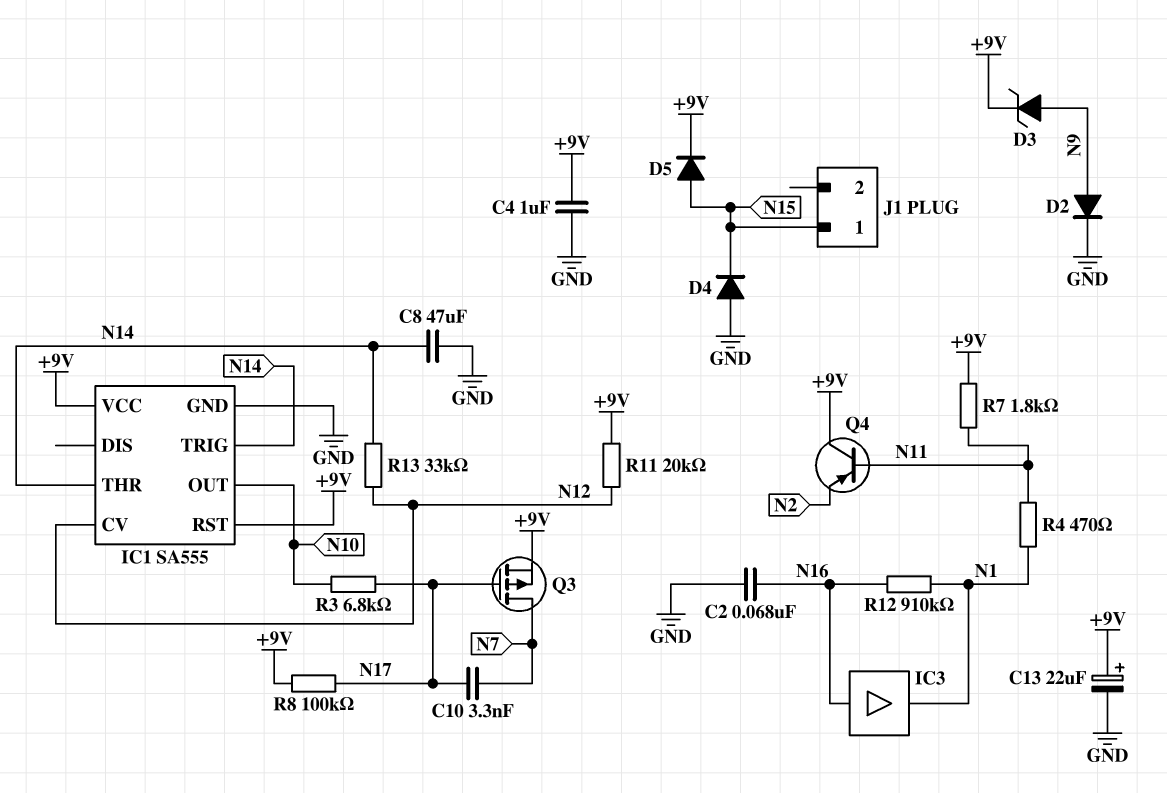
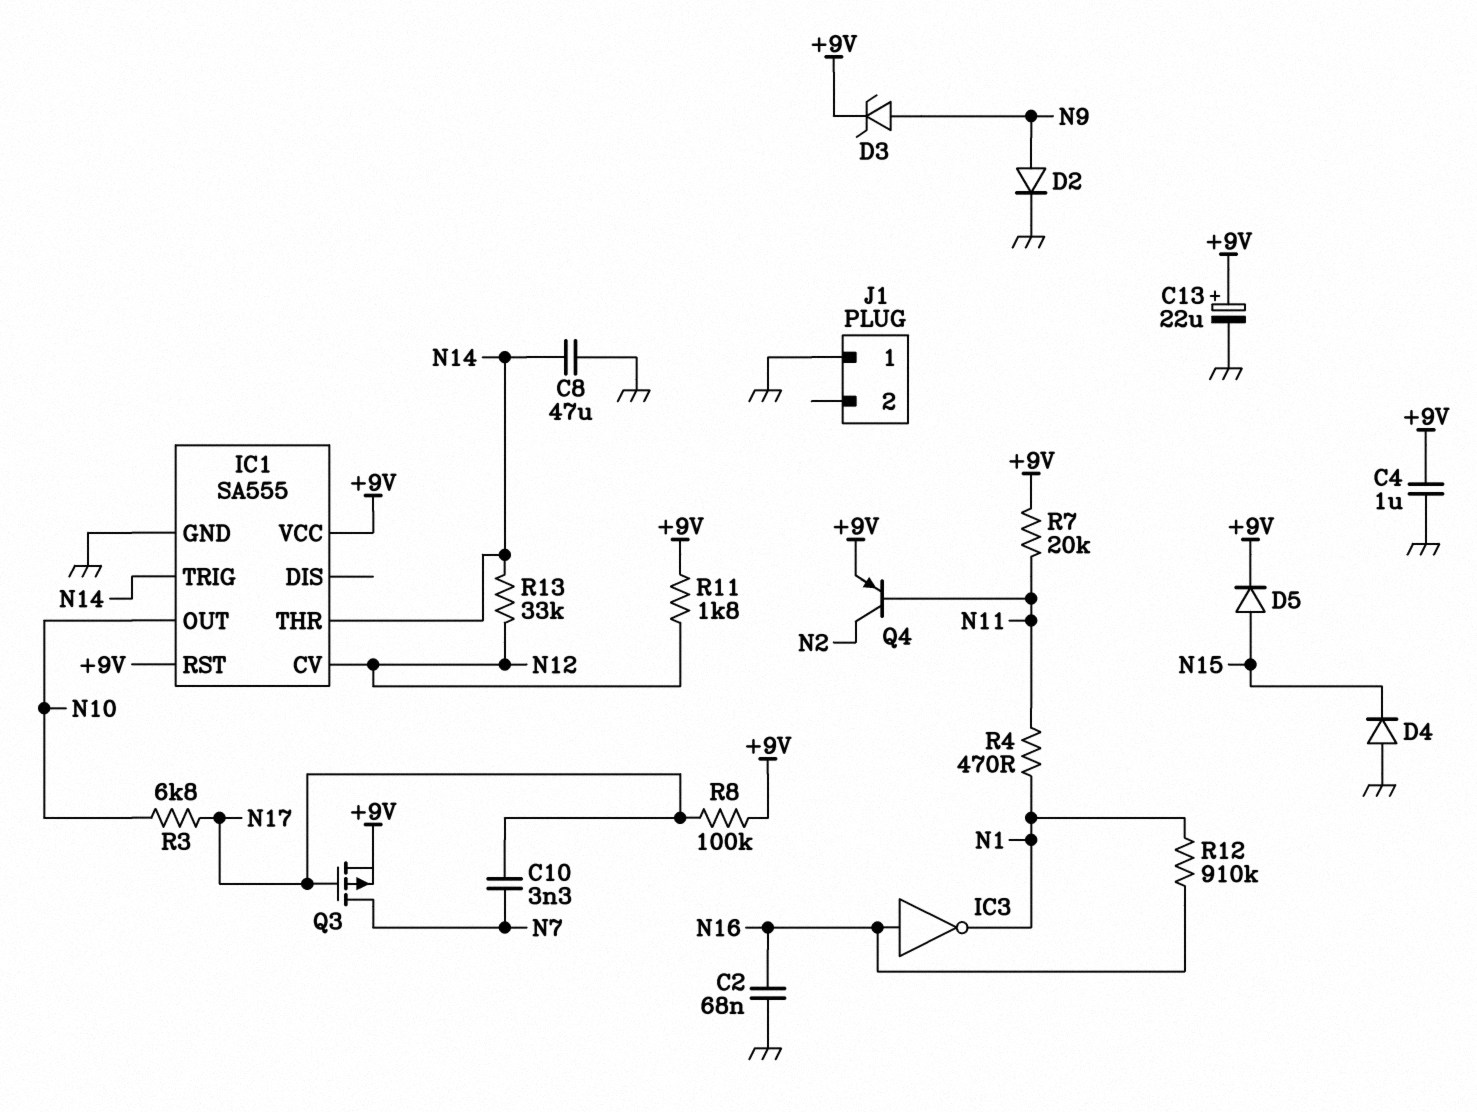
IC3: buffer (in N16, out N1) -> NOT (in N16, out N1)
J1 pin 1: N15 -> GND
Q4: PNP (B N11, C +9V, E N2) -> PNP (B N11, C N2, E +9V)
R7: 1.8k (+9V, N11) -> 20k (+9V, N11)
R11: 20k (+9V, N12) -> 1.8k (+9V, N12)

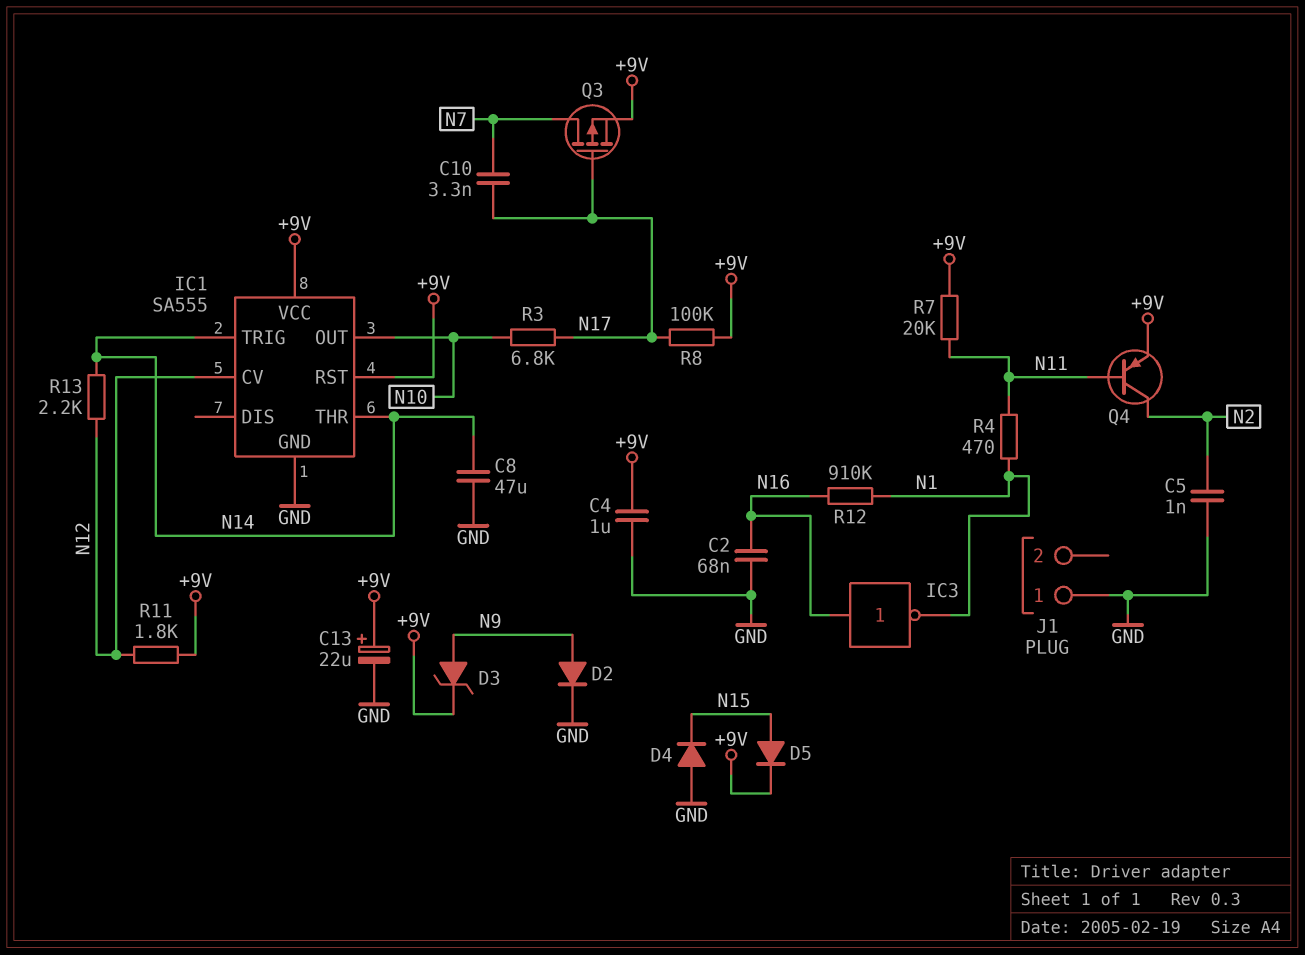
C5: none -> 1nF (GND, N2)
R13: 33k (N12, N14) -> 2.2k (N12, N14)

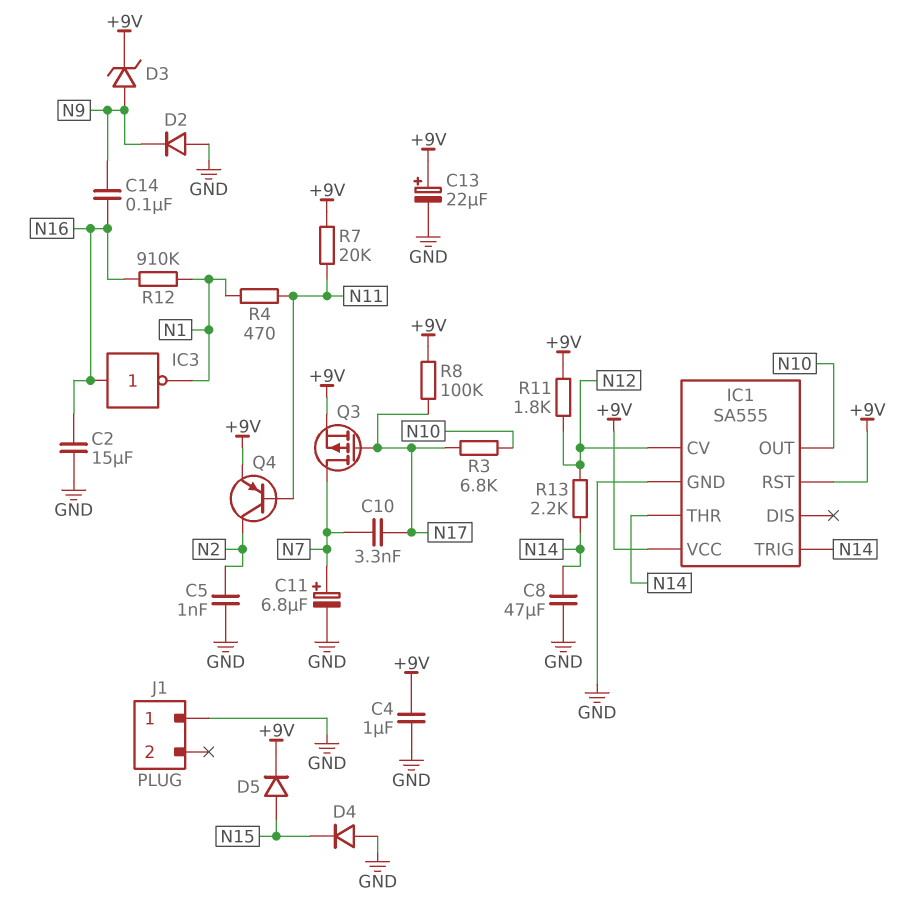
C2: 68nF (GND, N16) -> 15uF (GND, N16)
C11: none -> 6.8uF (plus N7, minus GND)
C14: none -> 100nF (N9, N16)
D2: diode (A N9, K GND) -> diode (A GND, K N9)

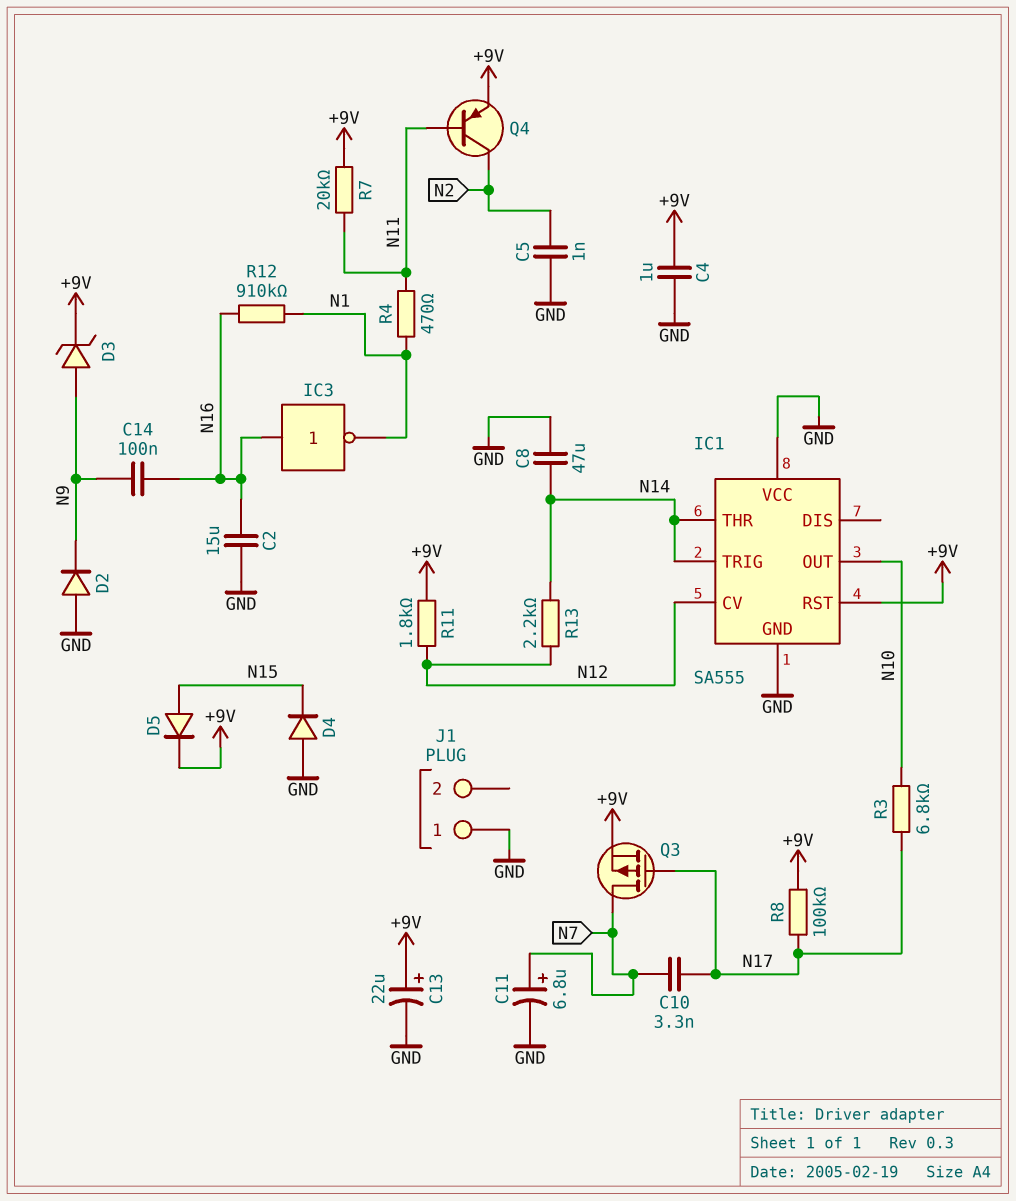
IC1 pin VCC: +9V -> GND

